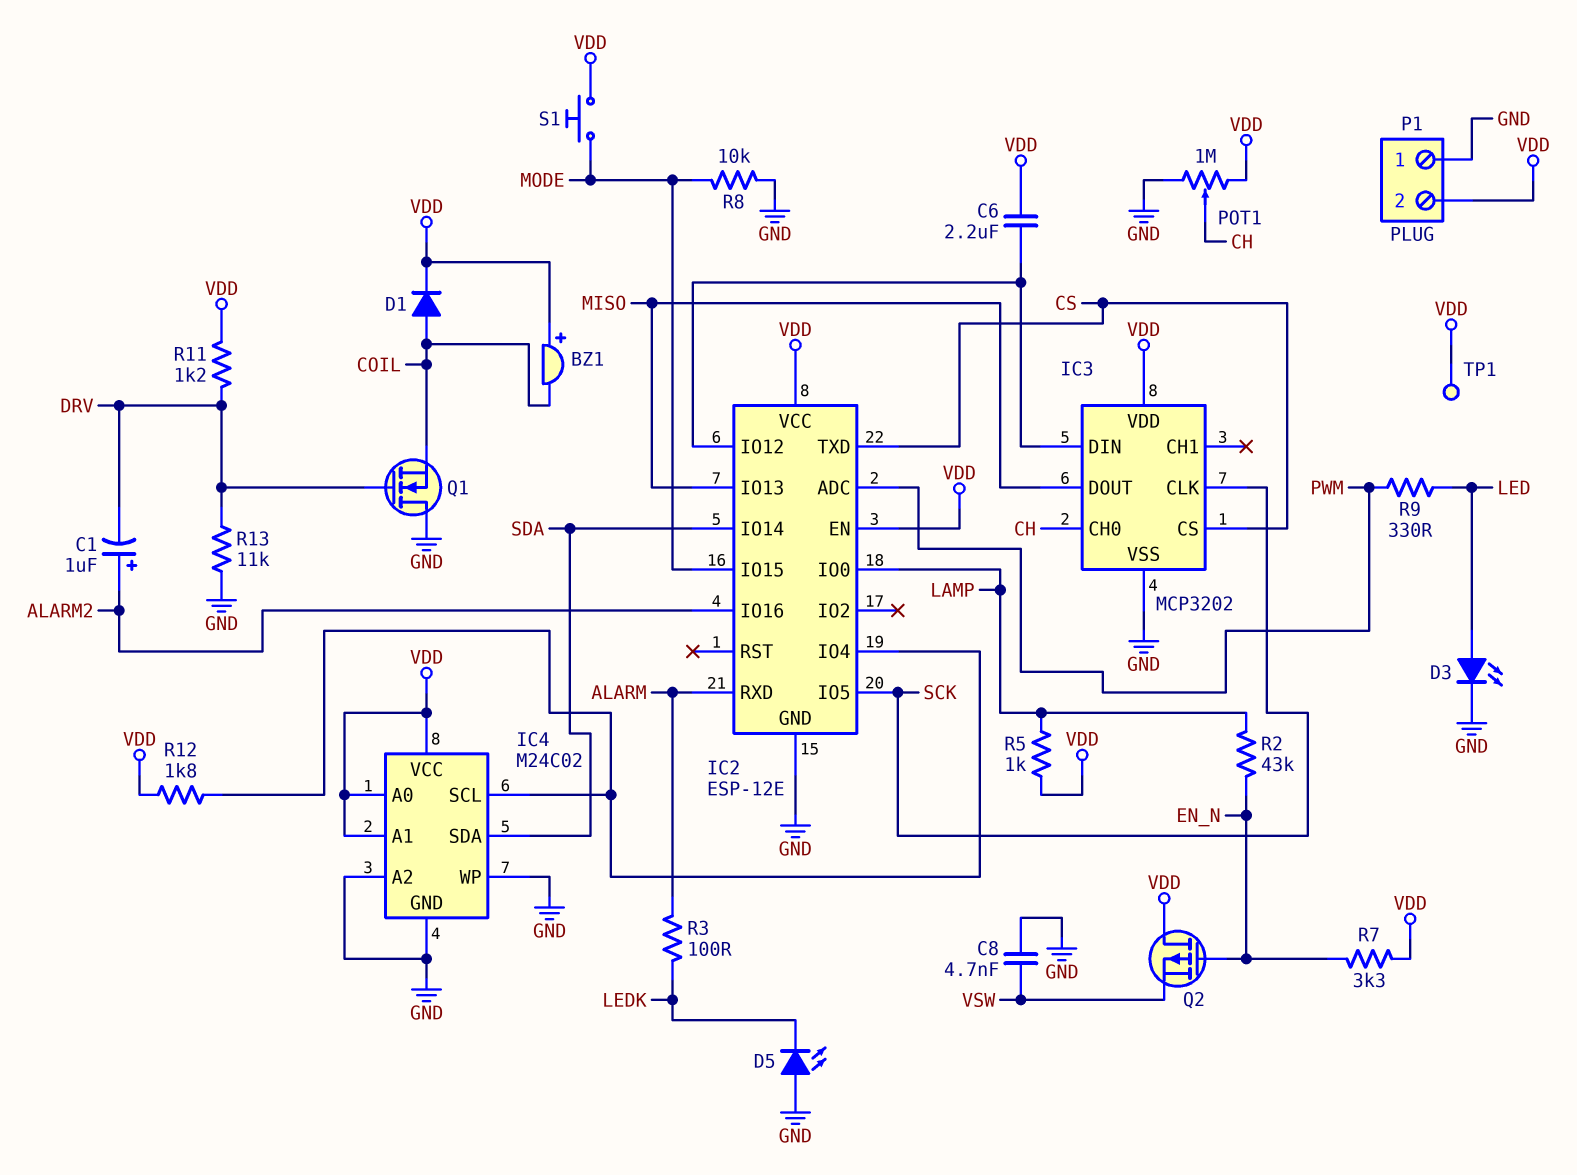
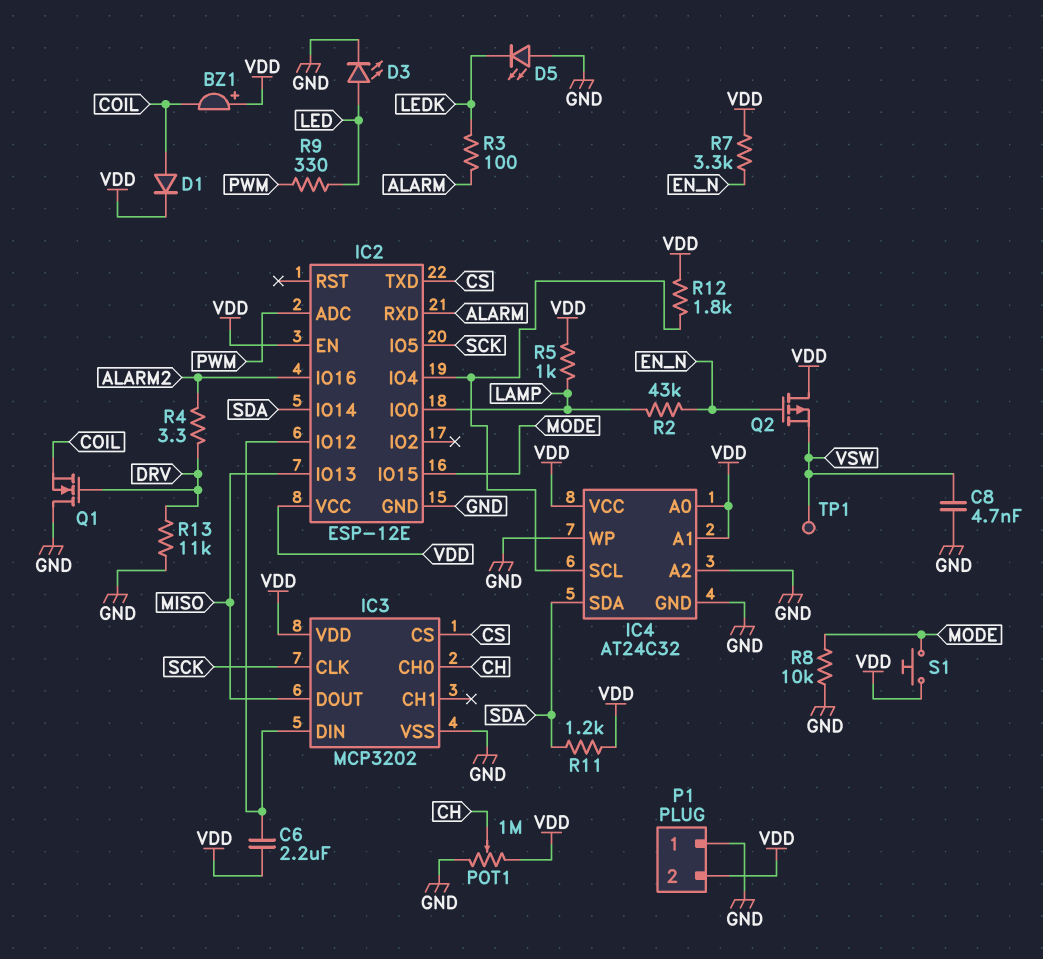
C1: 1uF (plus ALARM2, minus DRV) -> none
IC4: M24C02 -> AT24C32
R4: none -> 3.3 (ALARM2, DRV)
R11: 1.2k (DRV, VDD) -> 1.2k (SDA, VDD)
TP1: test point (VDD) -> test point (VSW)

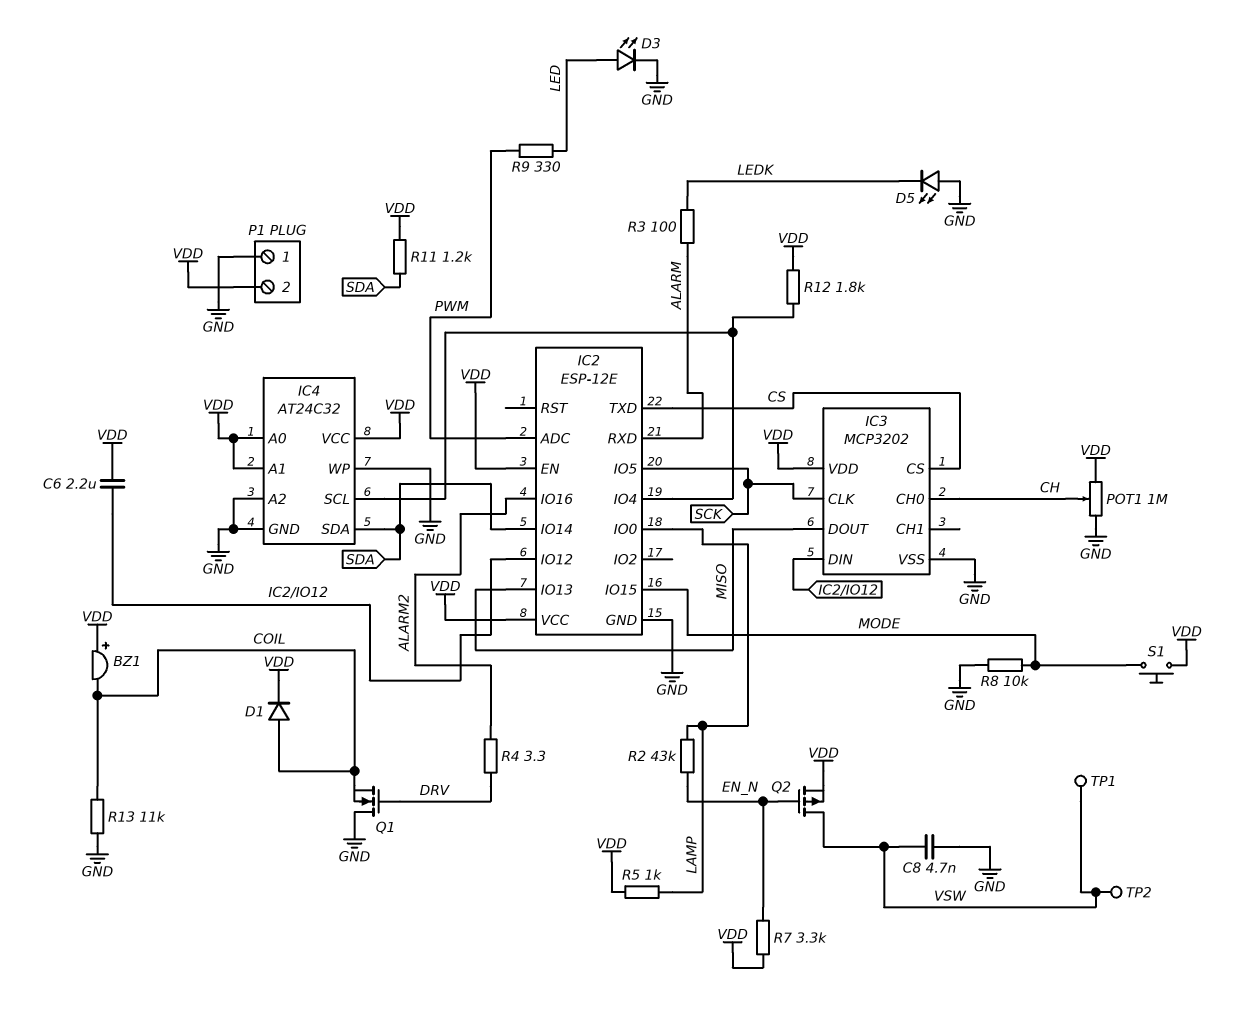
Q2: PMOS (G EN_N, D VDD, S VSW) -> PMOS (G EN_N, D VSW, S VDD)
R13: 11k (DRV, GND) -> 11k (COIL, GND)
TP2: none -> test point (VSW)

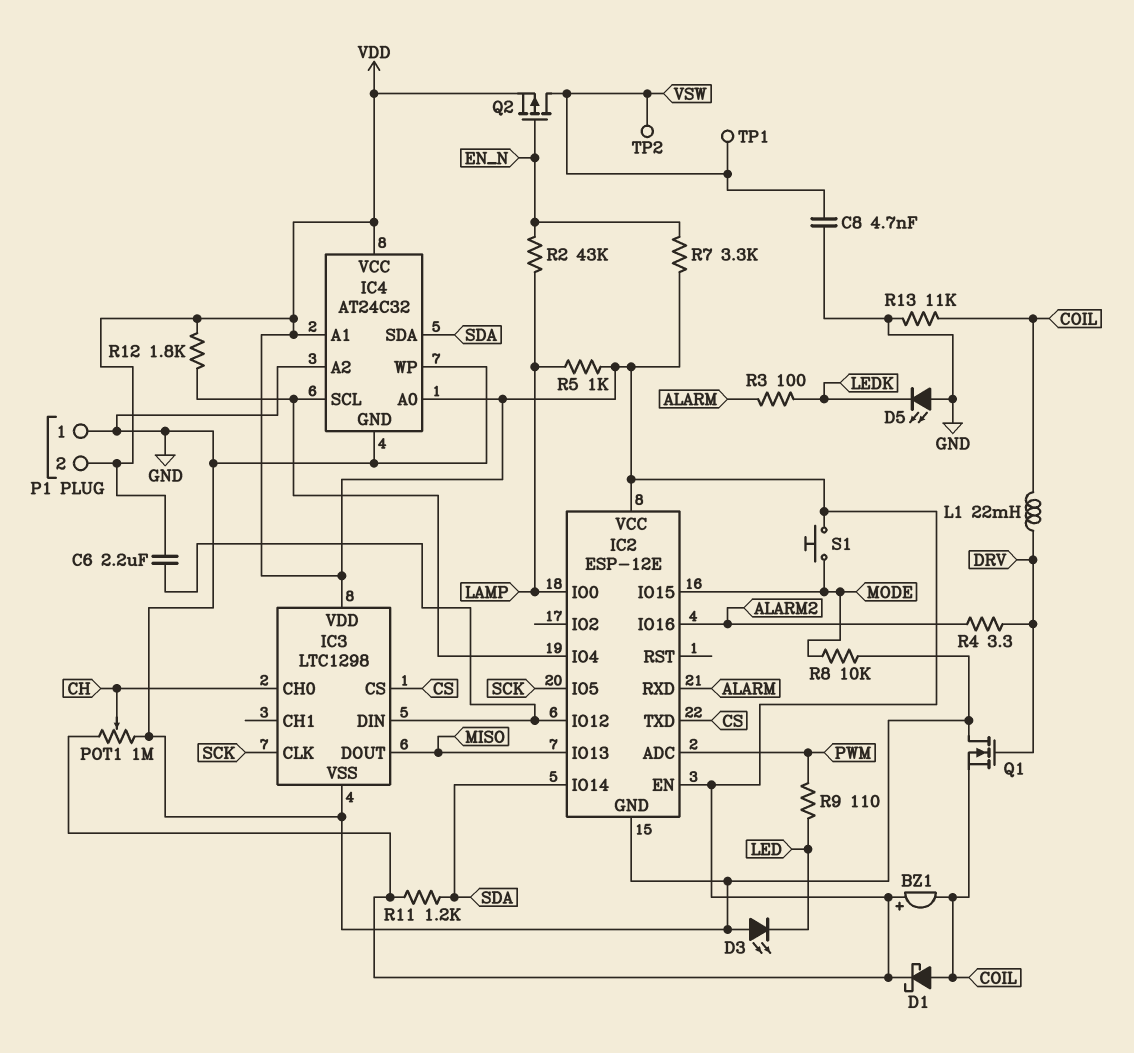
D1: diode (A COIL, K VDD) -> schottky (A COIL, K VDD)
D3: LED (A LED, K GND) -> LED (A GND, K LED)
IC3: MCP3202 -> LTC1298
L1: none -> 22mH (COIL, DRV)
R9: 330 (LED, PWM) -> 110 (LED, PWM)

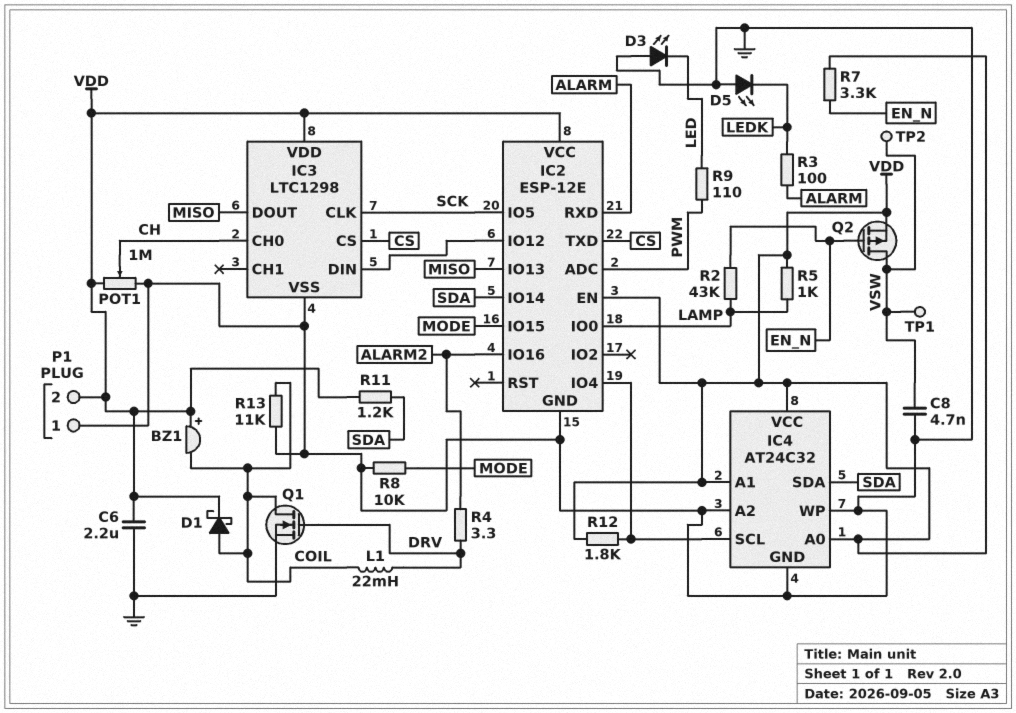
C6: 2.2uF (IC2/IO12, VDD) -> 2.2uF (GND, VDD)
Q1: NMOS (G DRV, D GND, S COIL) -> NMOS (G DRV, D COIL, S GND)
S1: button (MODE, VDD) -> none

